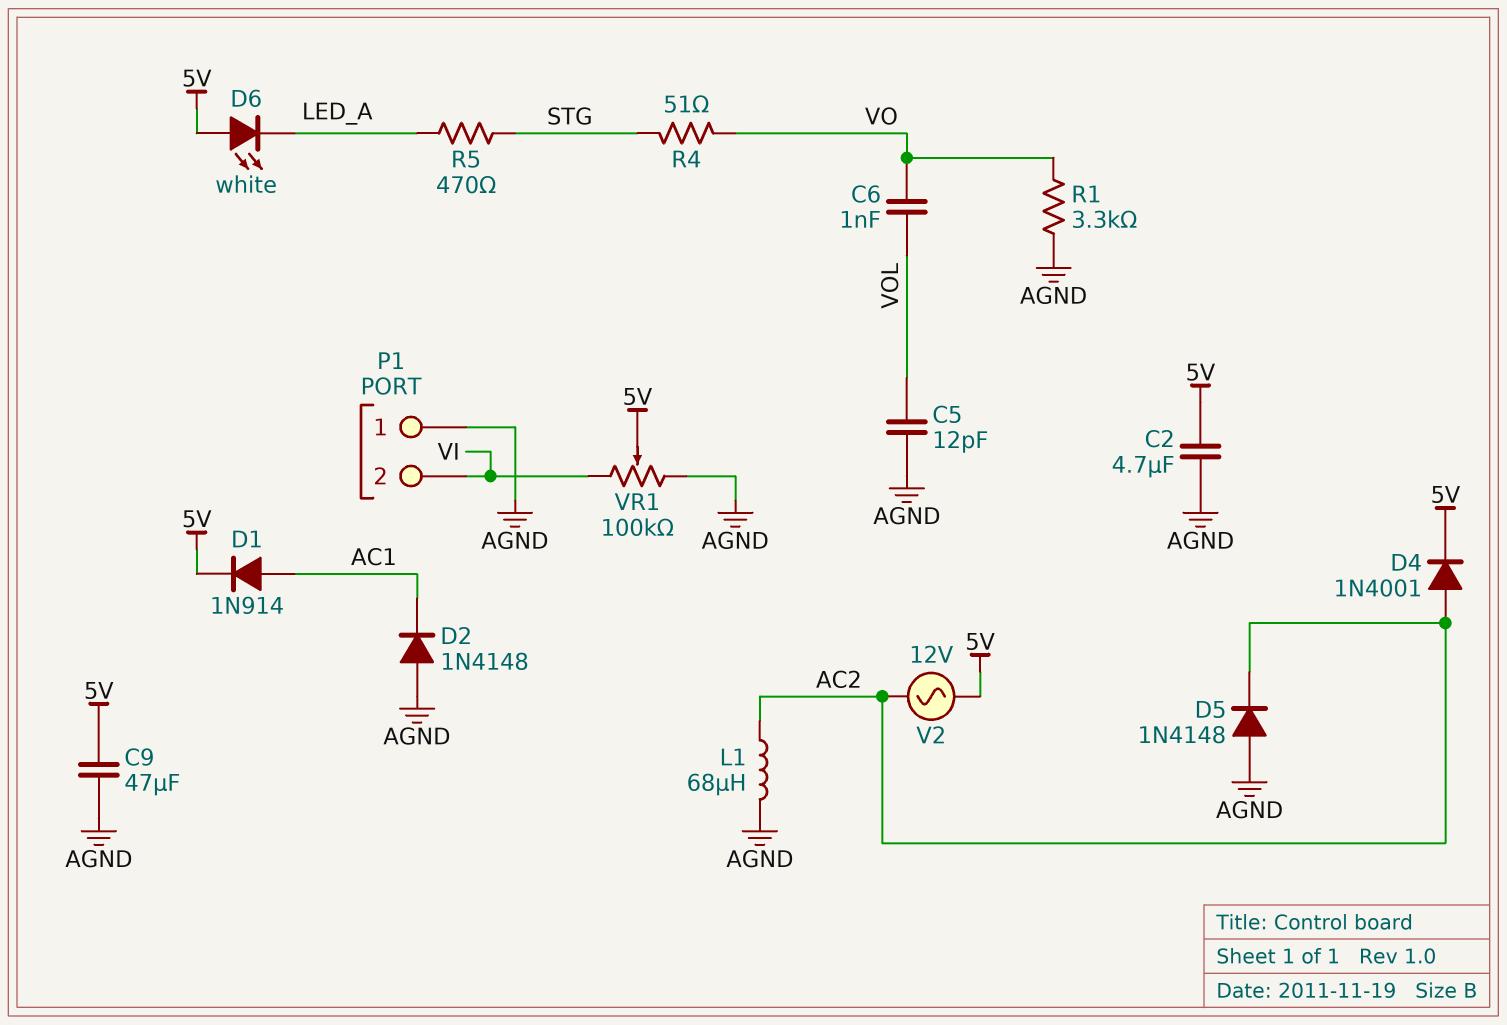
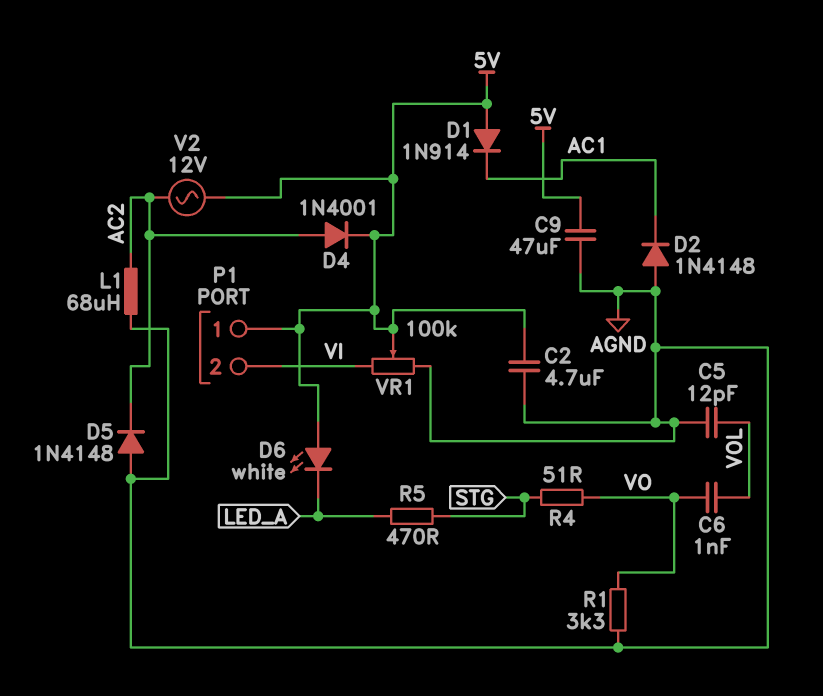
D1: diode 1N914 (A AC1, K 5V) -> diode 1N914 (A 5V, K AC1)
P1 pin 1: AGND -> 5V

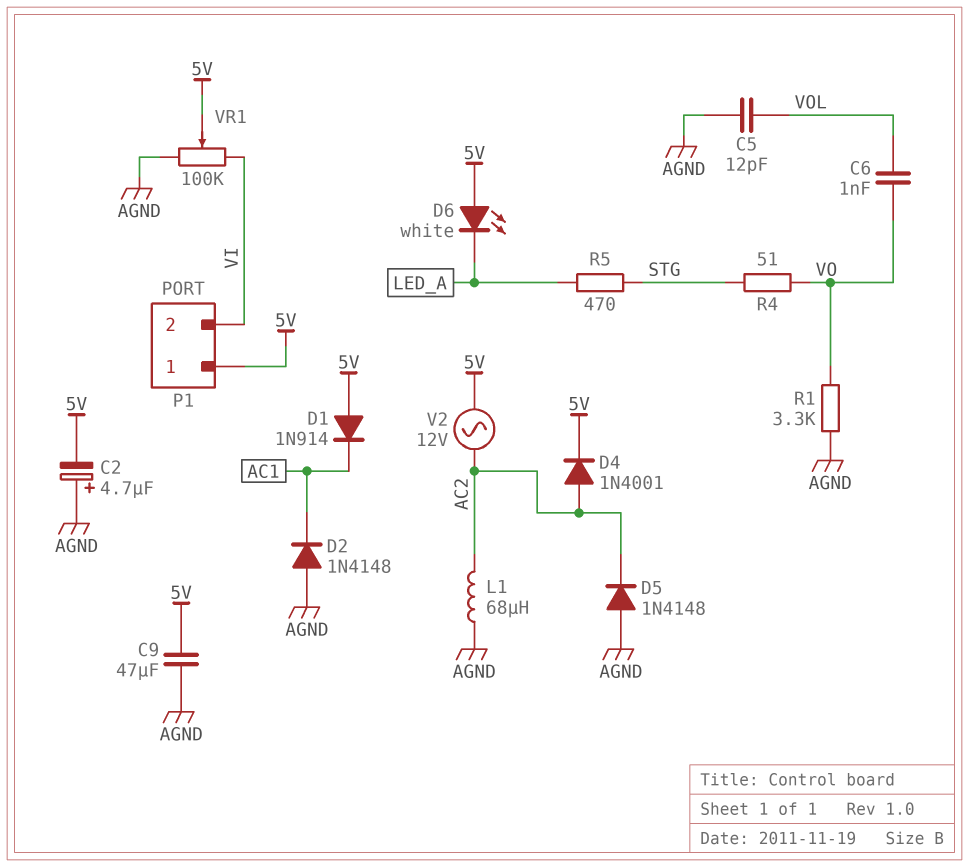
C2: 4.7uF (5V, AGND) -> 4.7uF (plus AGND, minus 5V)

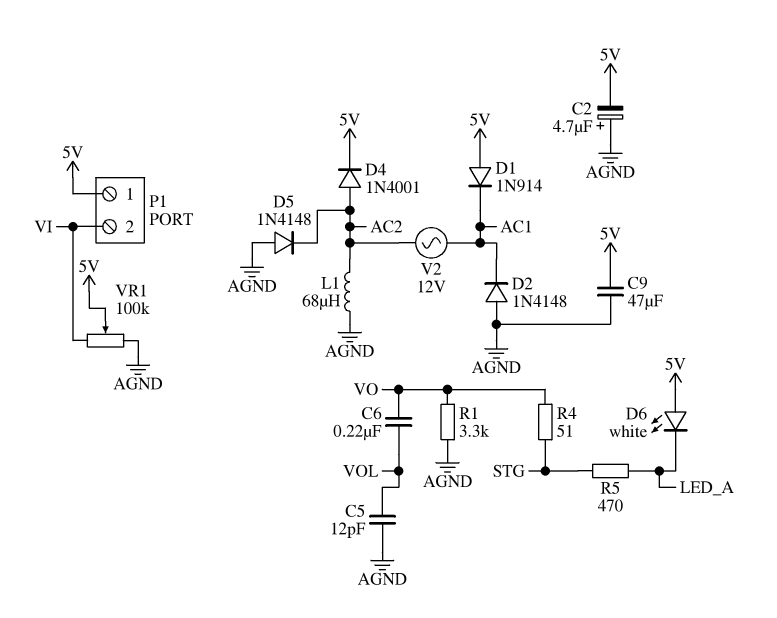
C6: 1nF (VO, VOL) -> 220nF (VO, VOL)
V2: AC 12V (5V, AC2) -> AC 12V (AC1, AC2)

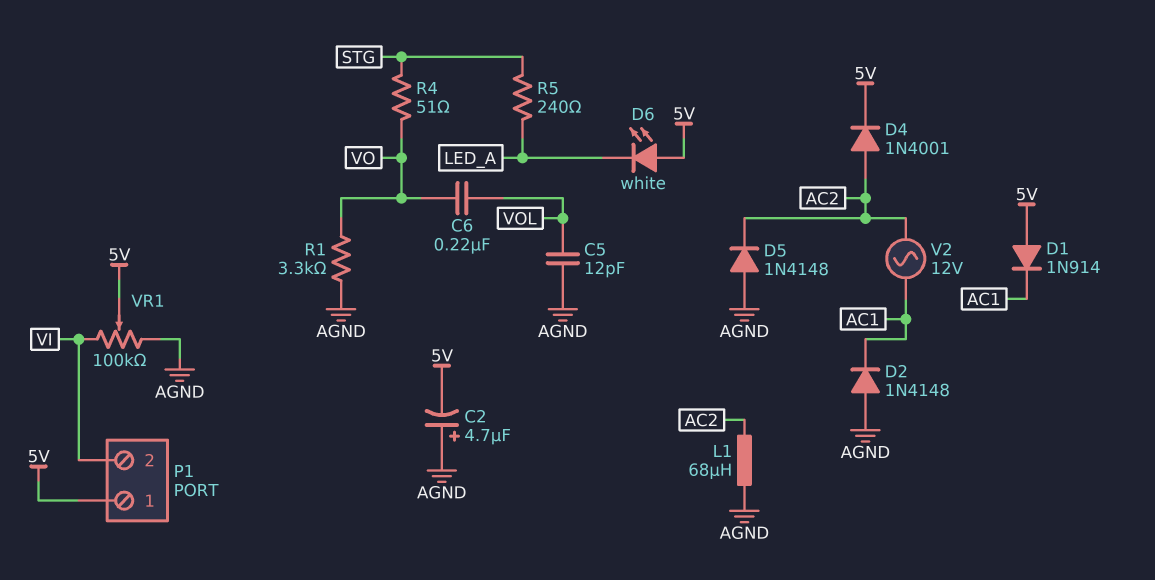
C9: 47uF (5V, AGND) -> none
R5: 470 (LED_A, STG) -> 240 (LED_A, STG)

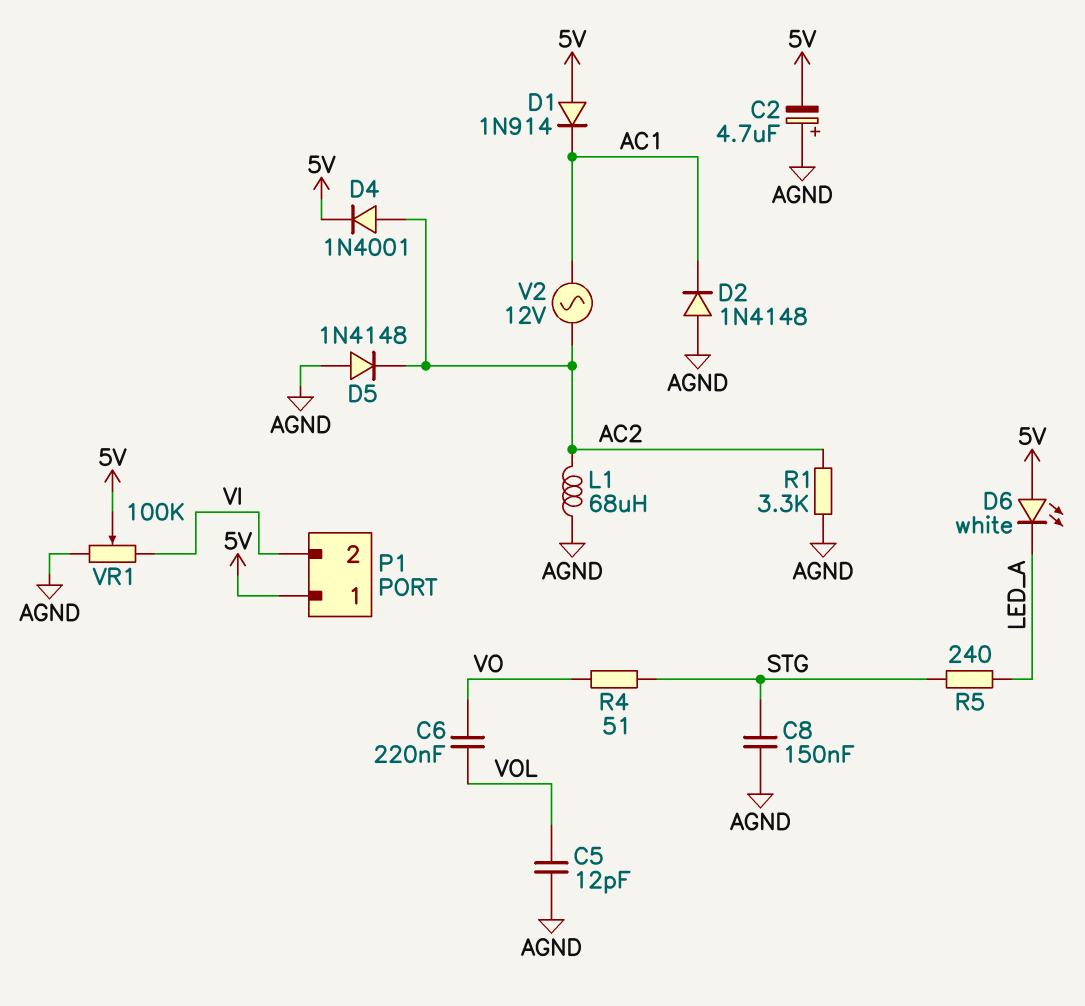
C8: none -> 150nF (AGND, STG)
R1: 3.3k (AGND, VO) -> 3.3k (AC2, AGND)

